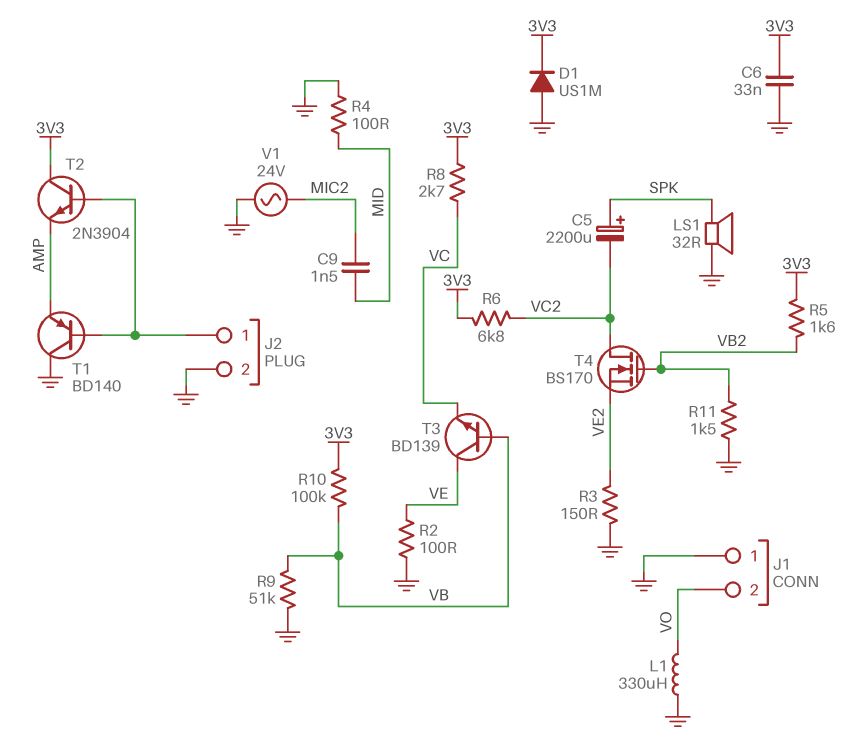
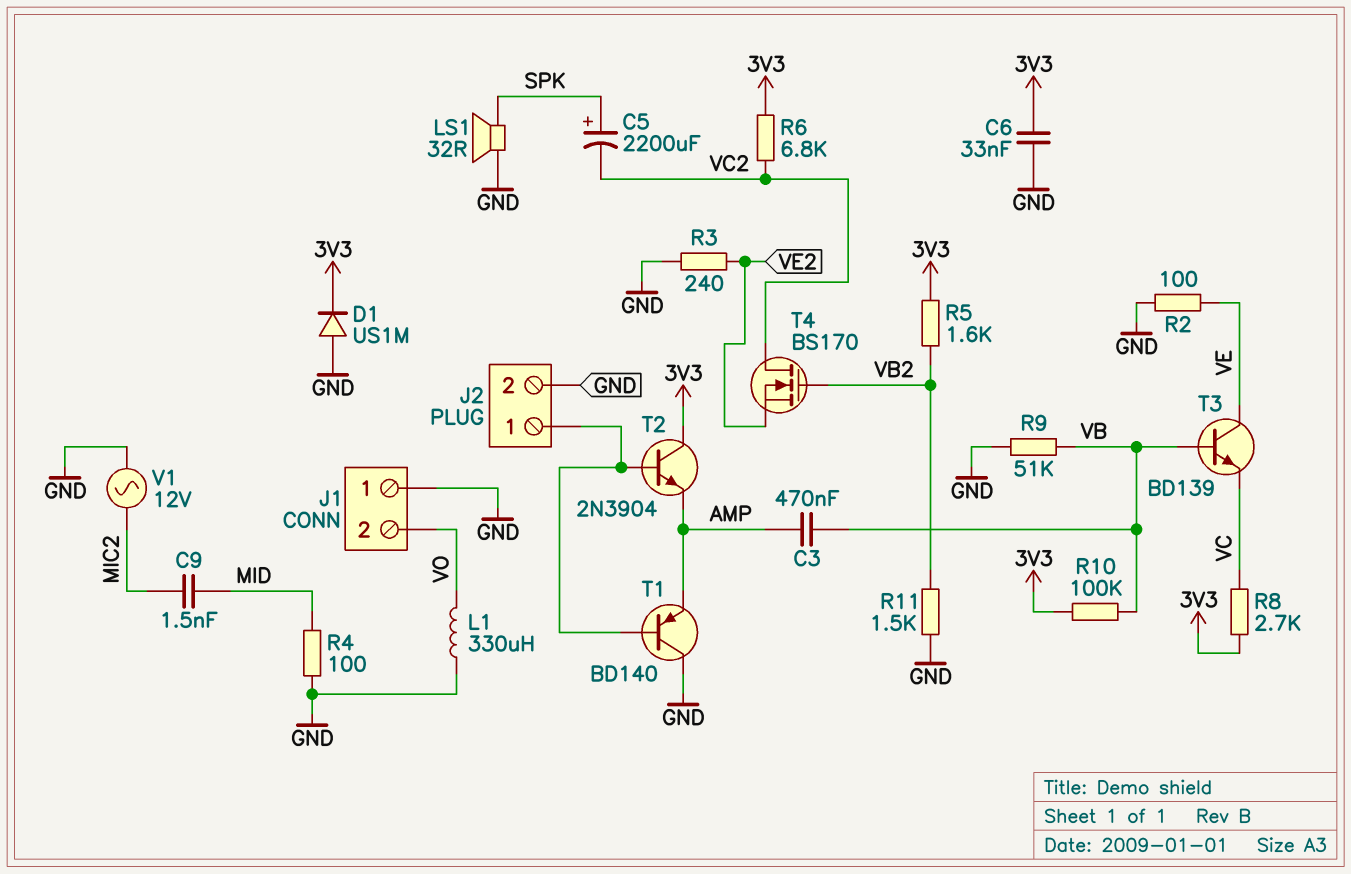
C3: none -> 470nF (AMP, VB)
R3: 150 (GND, VE2) -> 240 (GND, VE2)
V1: AC 24V (GND, MIC2) -> AC 12V (GND, MIC2)

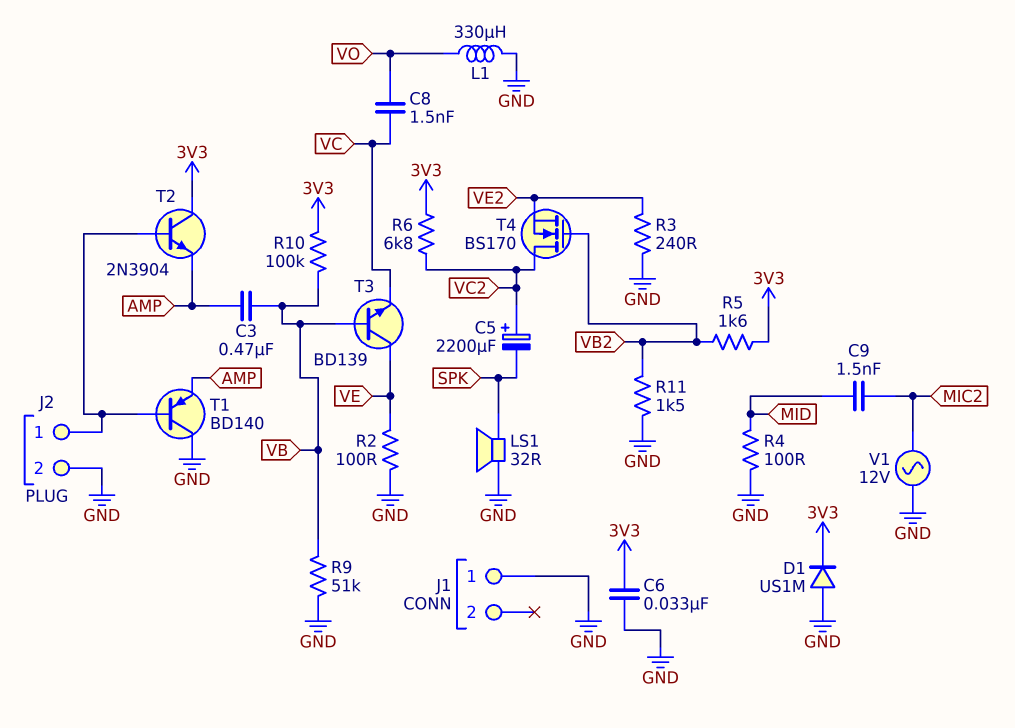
C5: 2200uF (plus SPK, minus VC2) -> 2200uF (plus VC2, minus SPK)
C8: none -> 1.5nF (VC, VO)
J1 pin 2: VO -> none
R8: 2.7k (3V3, VC) -> none

